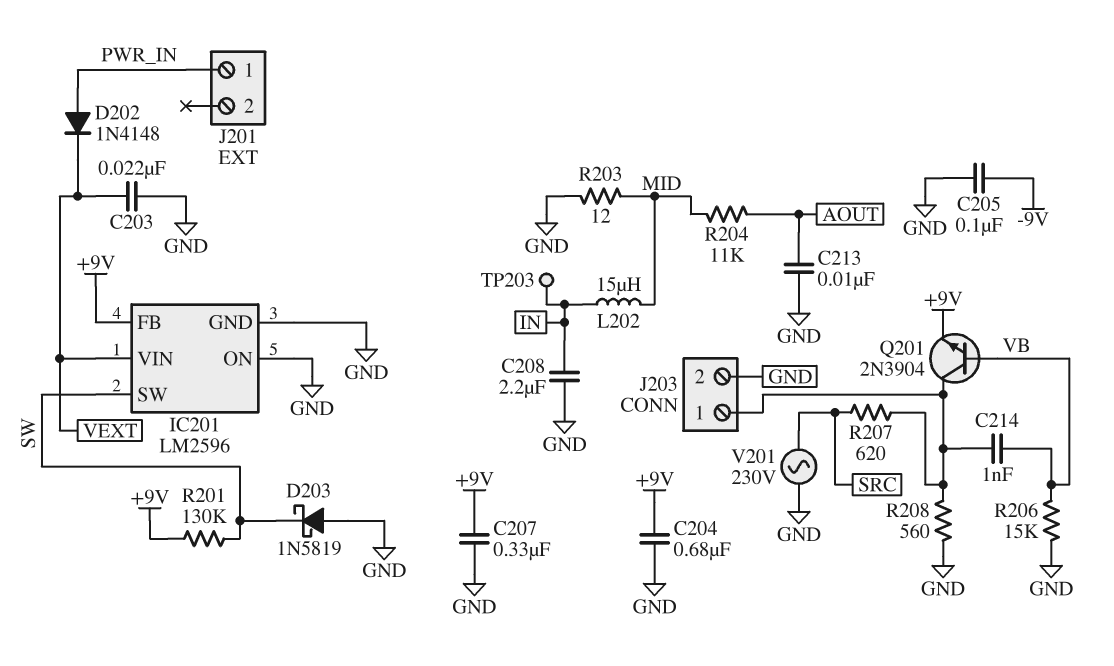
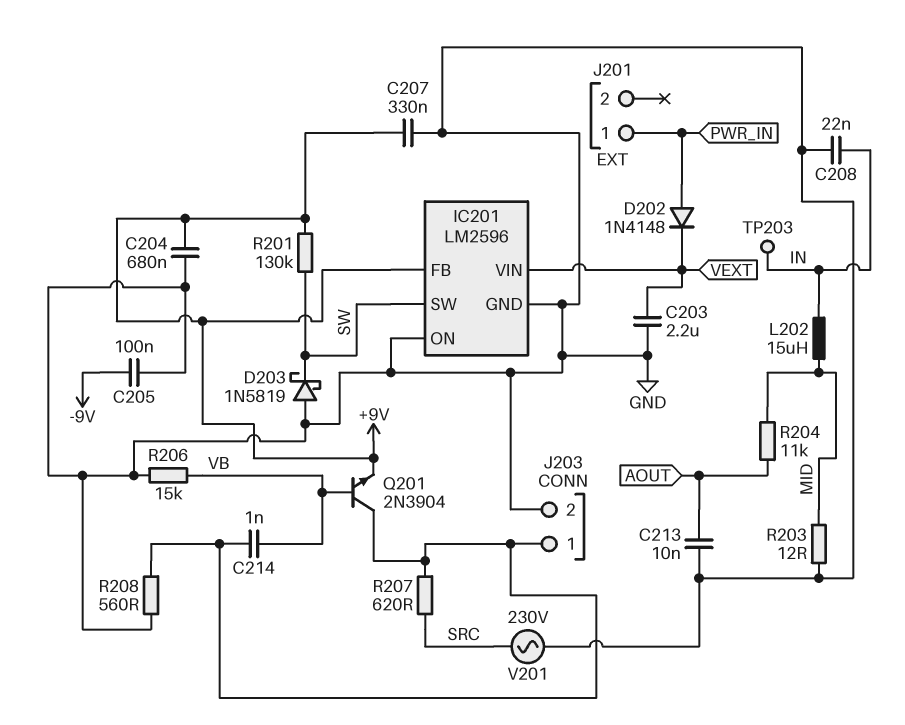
C203: 22nF (GND, VEXT) -> 2.2uF (GND, VEXT)
C208: 2.2uF (GND, IN) -> 22nF (GND, IN)

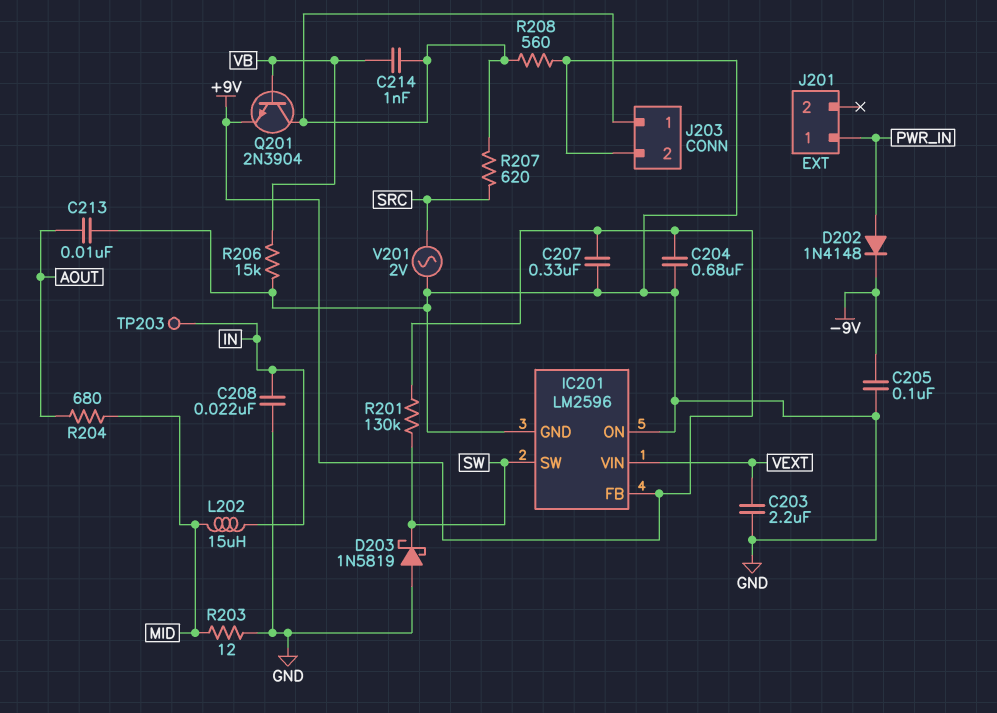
D202: diode 1N4148 (A PWR_IN, K VEXT) -> diode 1N4148 (A PWR_IN, K -9V)
R204: 11k (AOUT, MID) -> 680 (AOUT, MID)
V201: AC 230V (GND, SRC) -> AC 2V (GND, SRC)

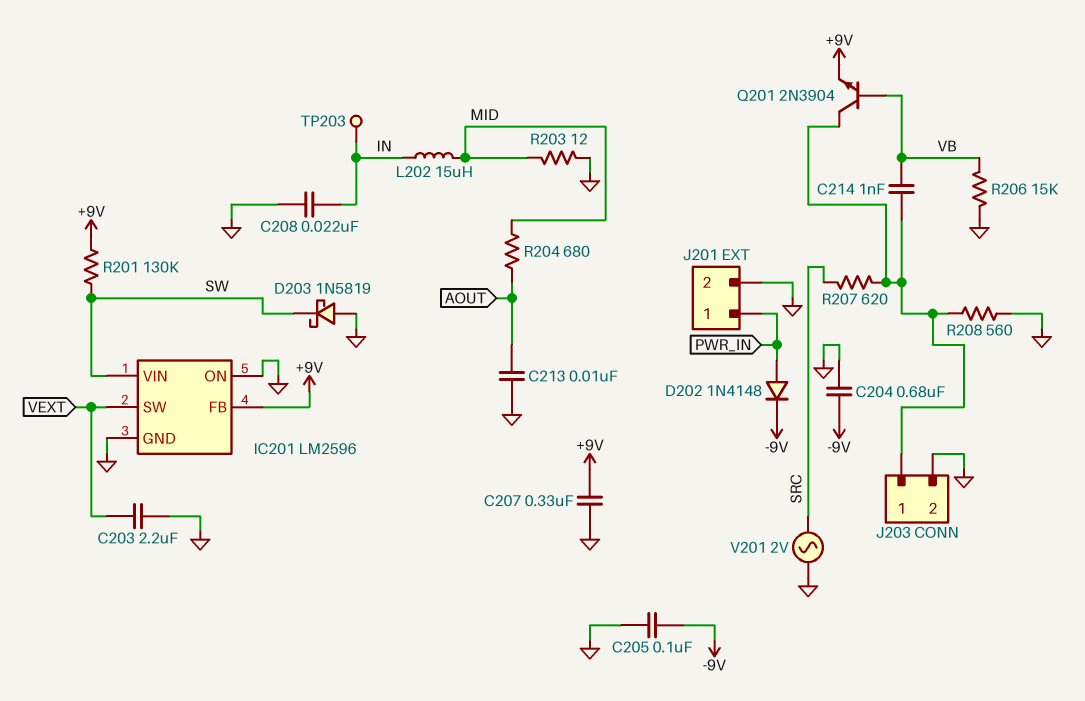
C204: 680nF (+9V, GND) -> 680nF (-9V, GND)
IC201 pin SW: SW -> VEXT
IC201 pin VIN: VEXT -> SW
J201 pin 2: none -> GND

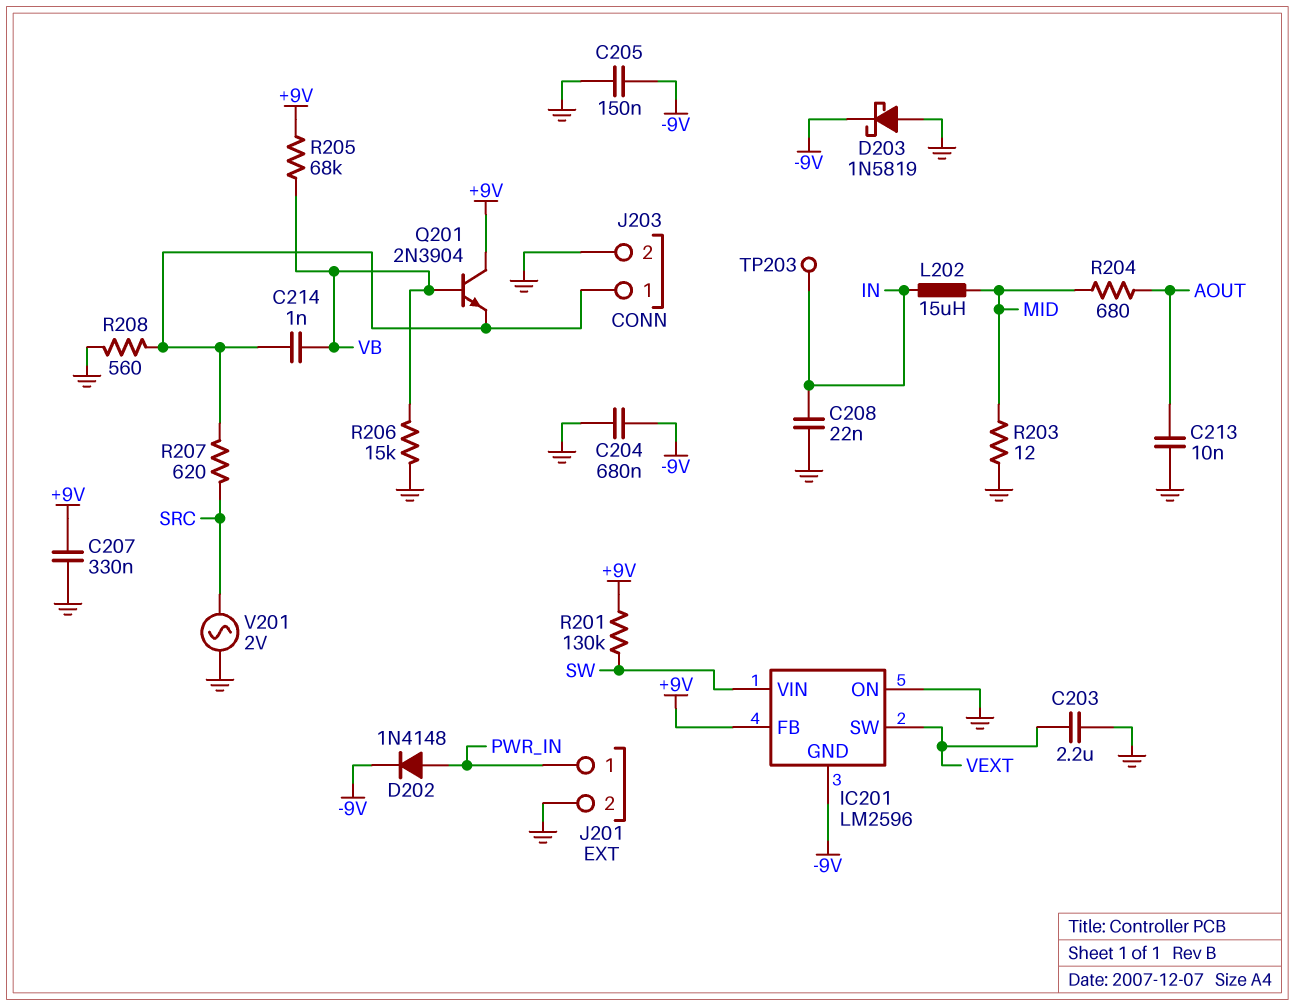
C205: 100nF (-9V, GND) -> 150nF (-9V, GND)
D203: schottky 1N5819 (A GND, K SW) -> schottky 1N5819 (A GND, K -9V)
IC201 pin GND: GND -> -9V
Q201: NPN 2N3904 (B VB, C J203/1, E +9V) -> NPN 2N3904 (B VB, C +9V, E J203/1)
R205: none -> 68k (+9V, VB)

